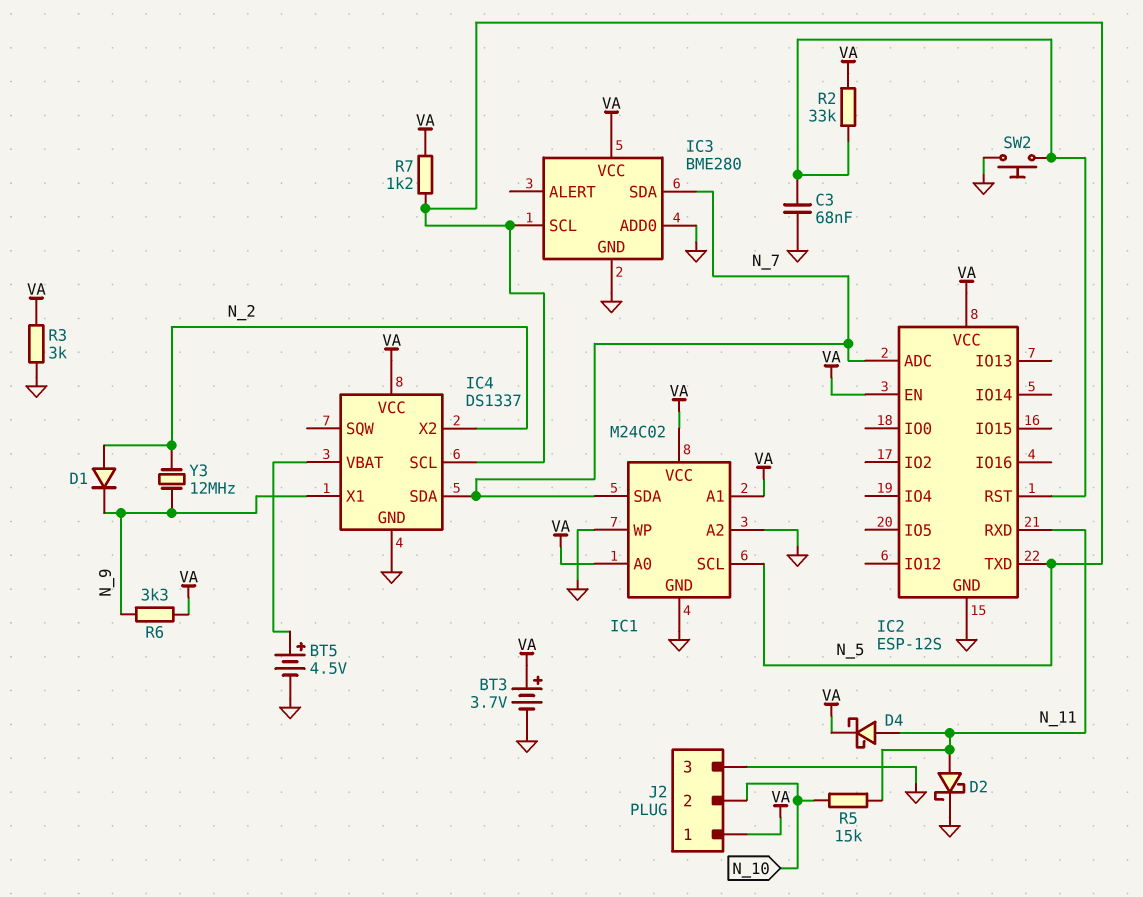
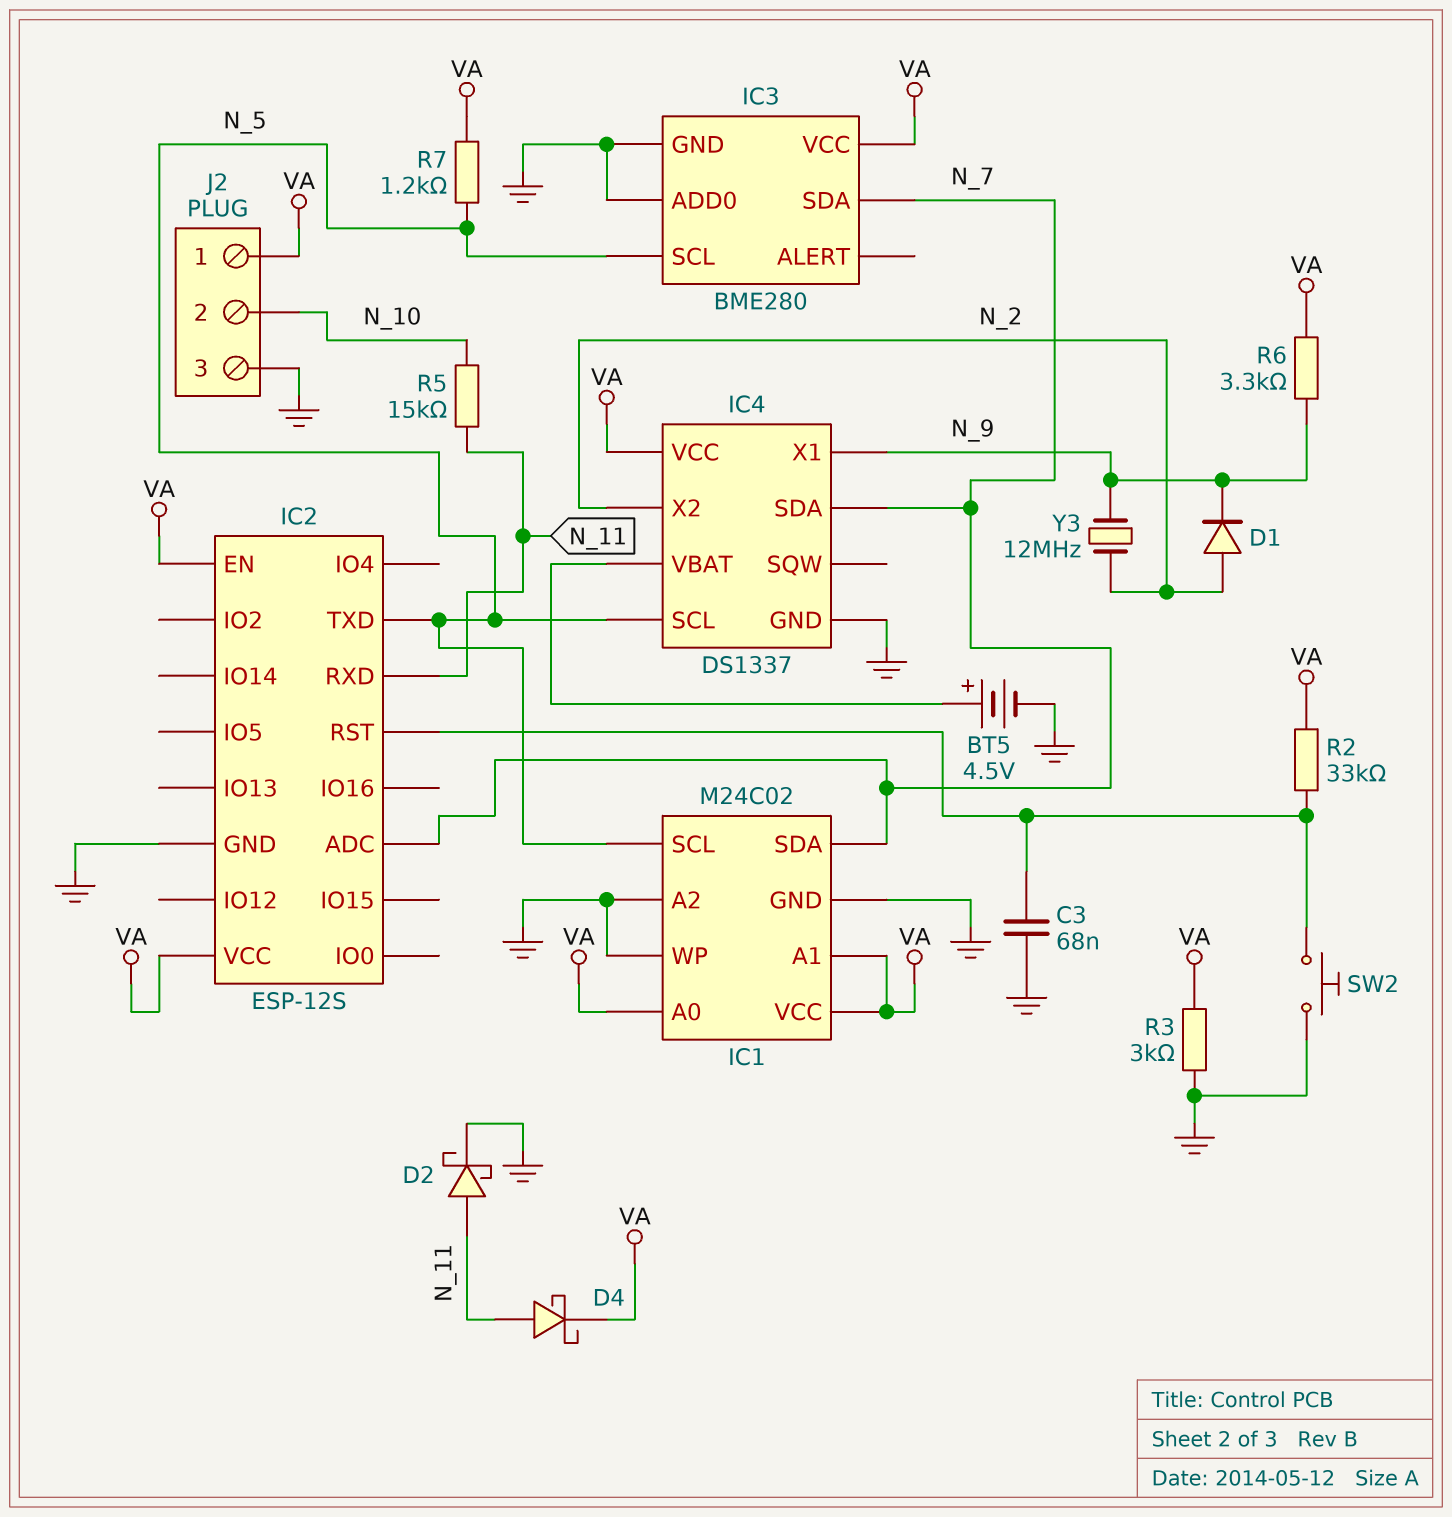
BT3: 3.7V (plus VA, minus GND) -> none

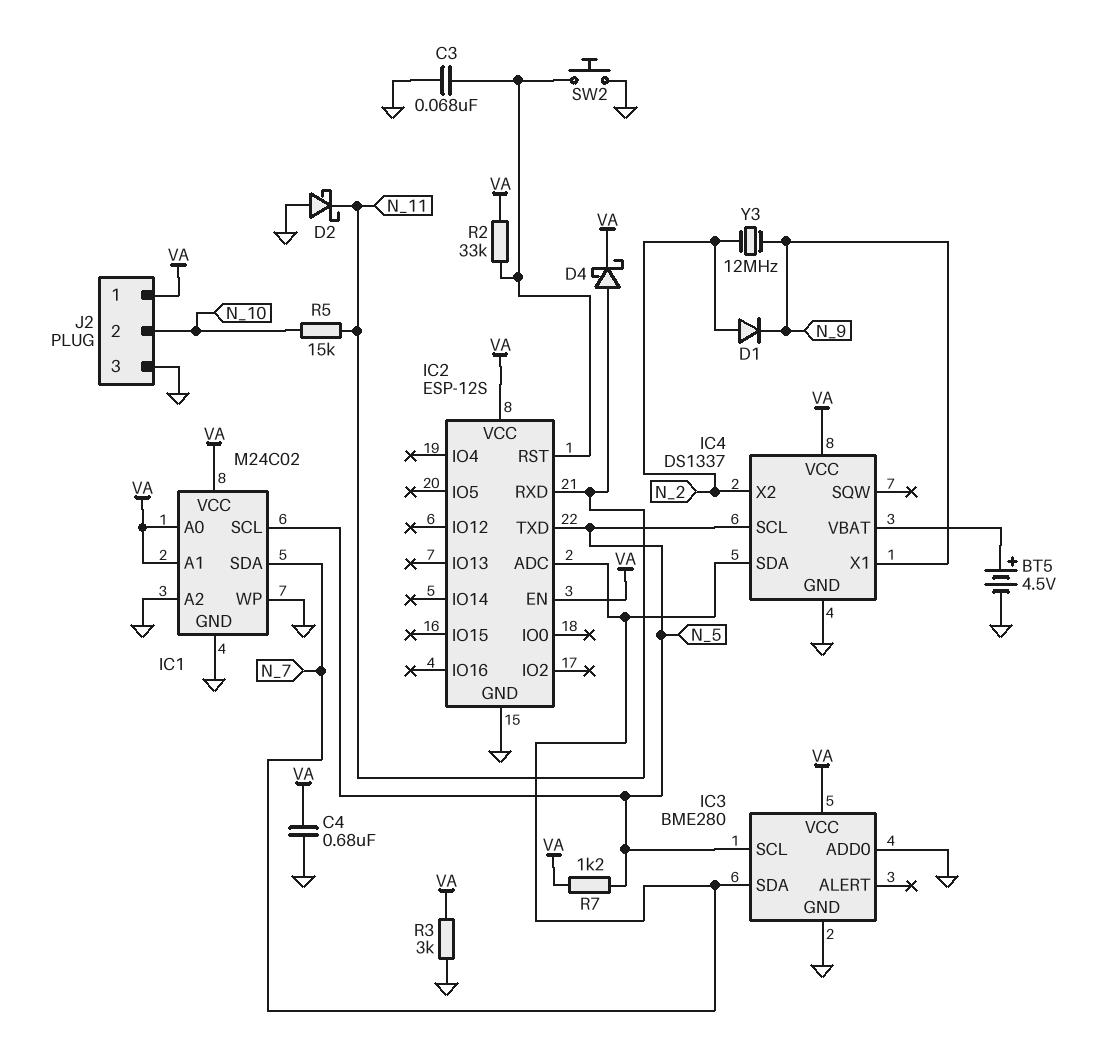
C4: none -> 680nF (GND, VA)
D2: schottky (A N_11, K GND) -> schottky (A GND, K N_11)
R6: 3.3k (N_9, VA) -> none

